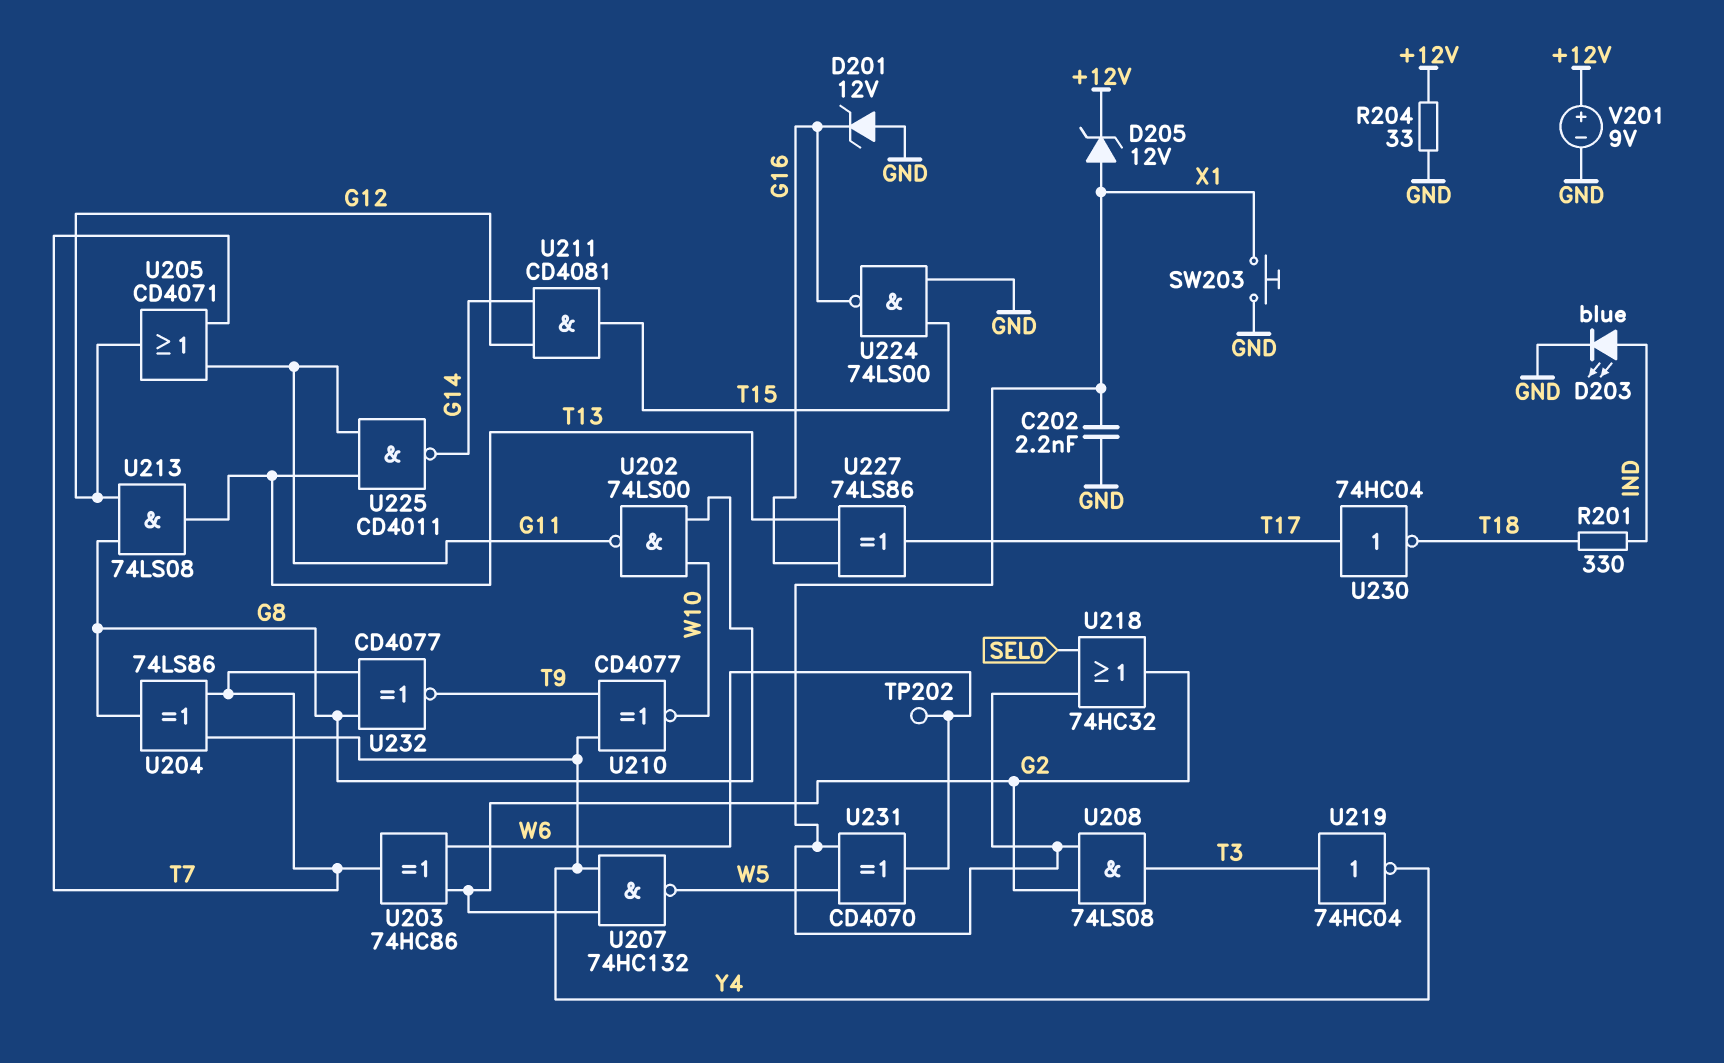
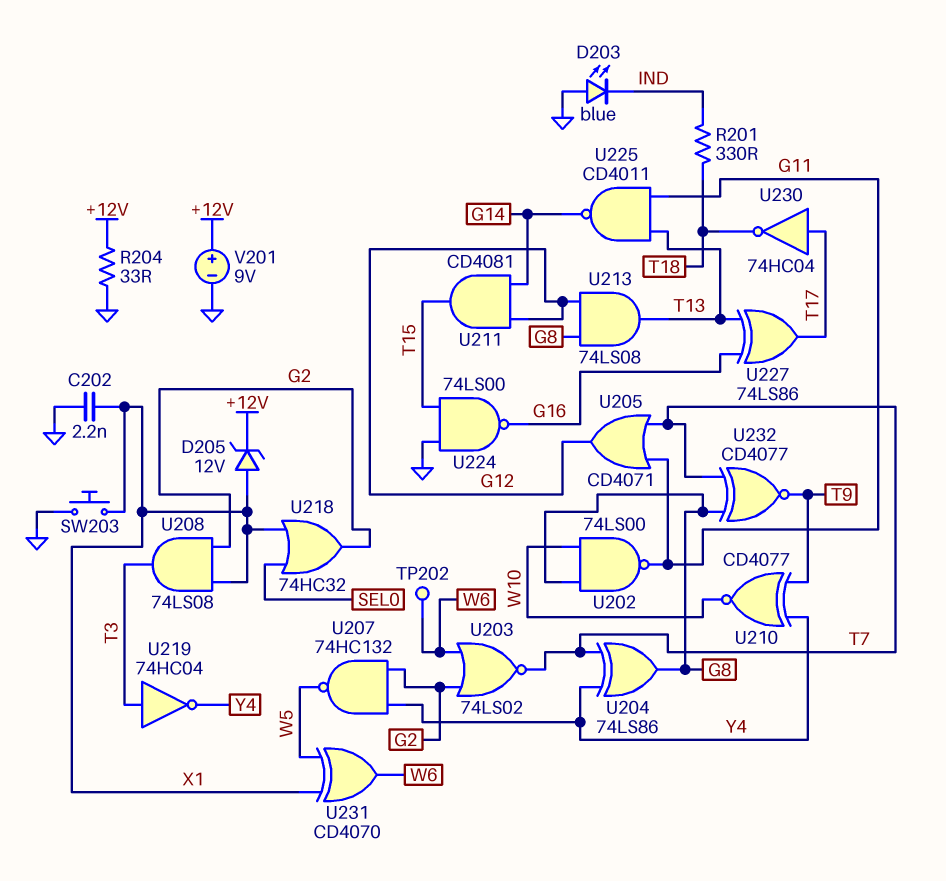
D201: zener 12V (A GND, K G16) -> none
D203: LED blue (A IND, K GND) -> LED blue (A GND, K IND)
U203: XOR 74HC86 (in G2, in W6, out T7) -> NOR 74LS02 (in G2, in W6, out T7)

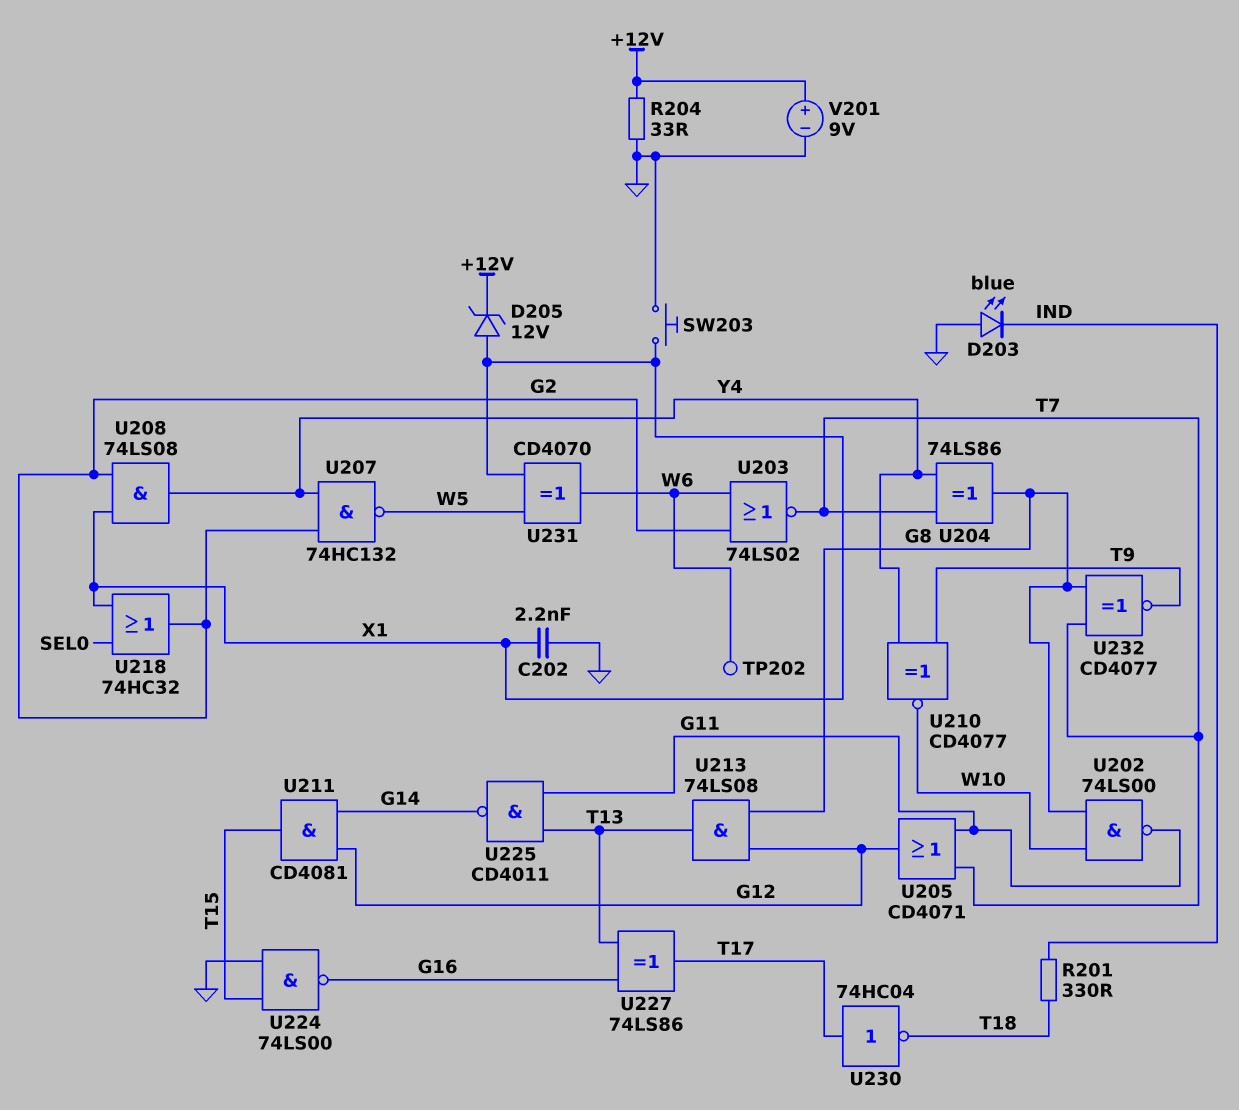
U208: AND 74LS08 (in G2, in X1, out T3) -> AND 74LS08 (in G2, in X1, out Y4)
U219: NOT 74HC04 (in T3, out Y4) -> none

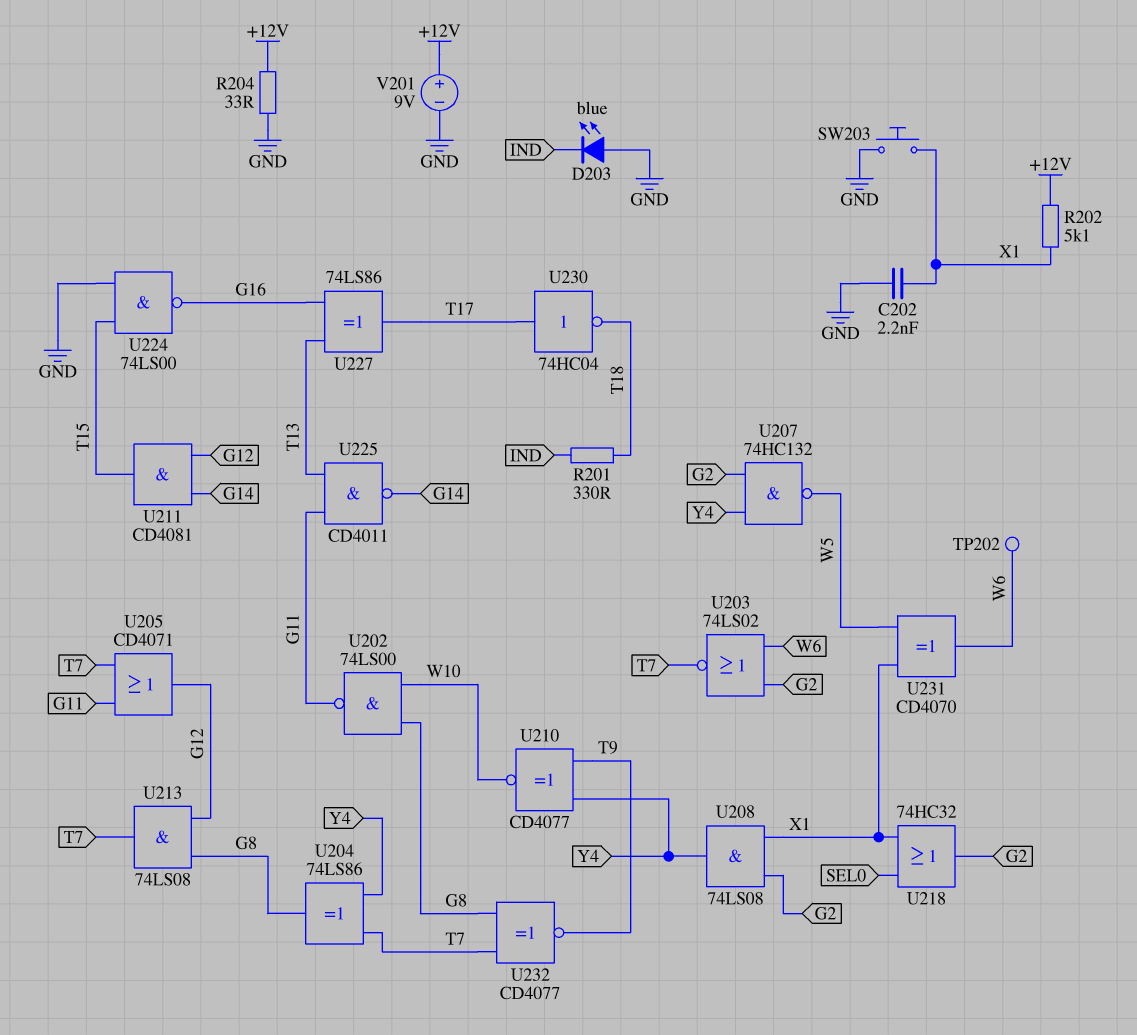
D205: zener 12V (A X1, K +12V) -> none
R202: none -> 5.1k (+12V, X1)
U213: AND 74LS08 (in G8, in G12, out T13) -> AND 74LS08 (in G8, in G12, out T7)

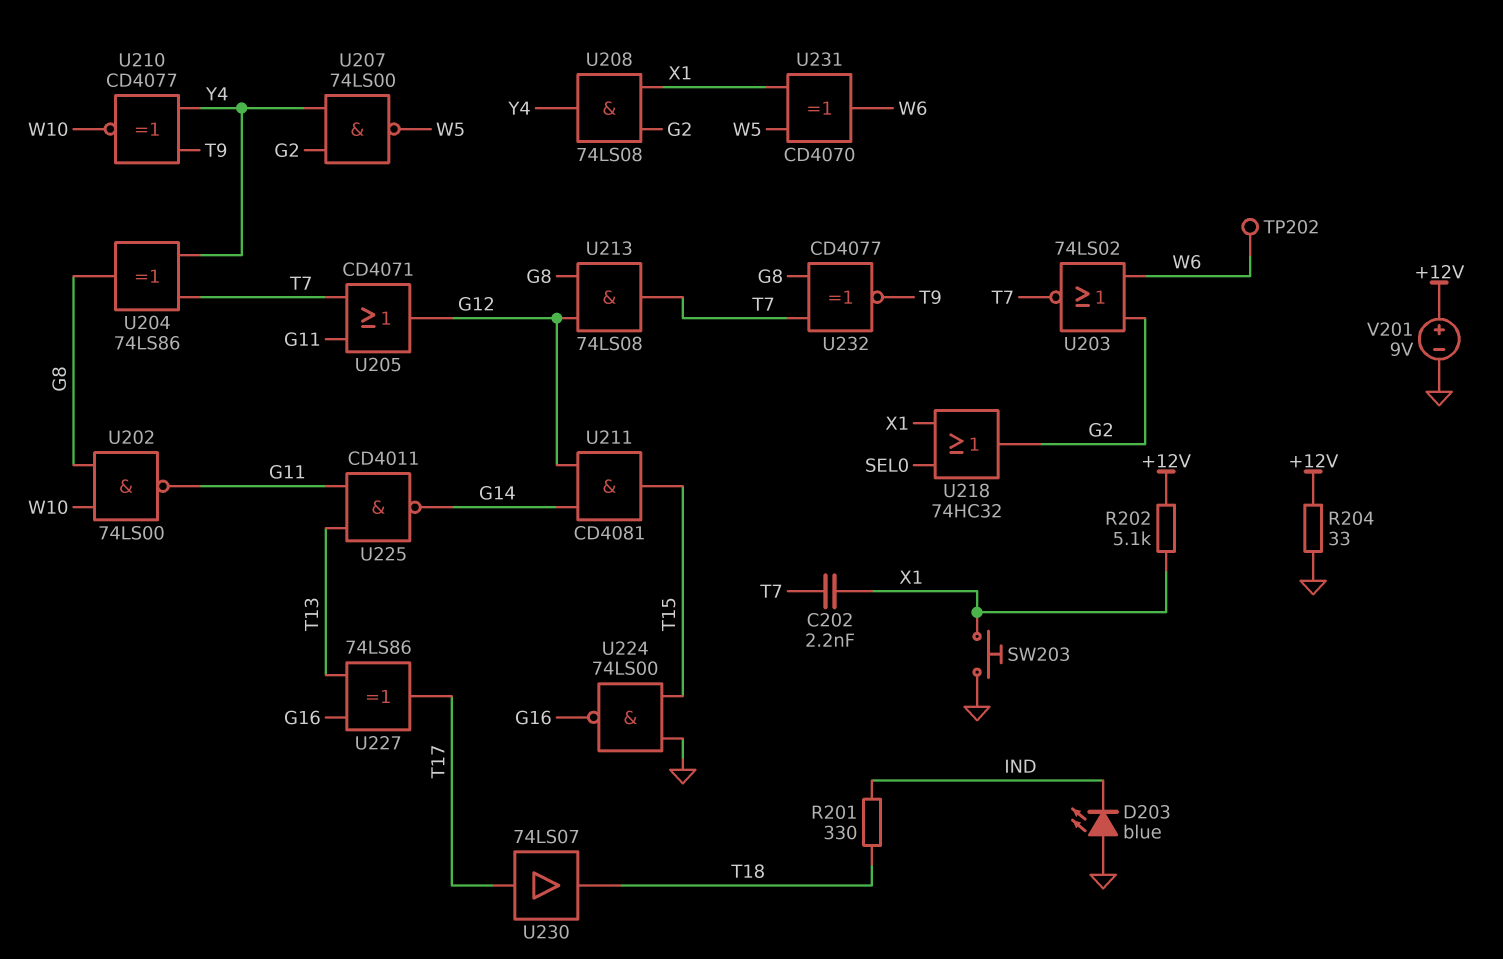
C202: 2.2nF (GND, X1) -> 2.2nF (T7, X1)
U207: NAND 74HC132 (in G2, in Y4, out W5) -> NAND 74LS00 (in G2, in Y4, out W5)
U230: NOT 74HC04 (in T17, out T18) -> buffer 74LS07 (in T17, out T18)

